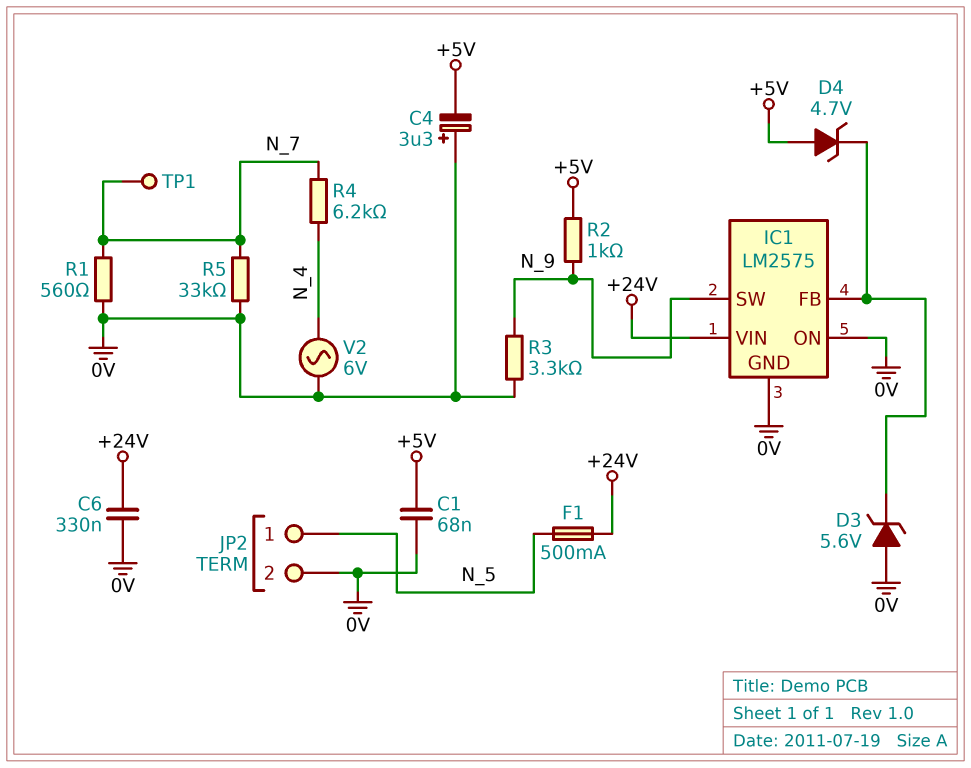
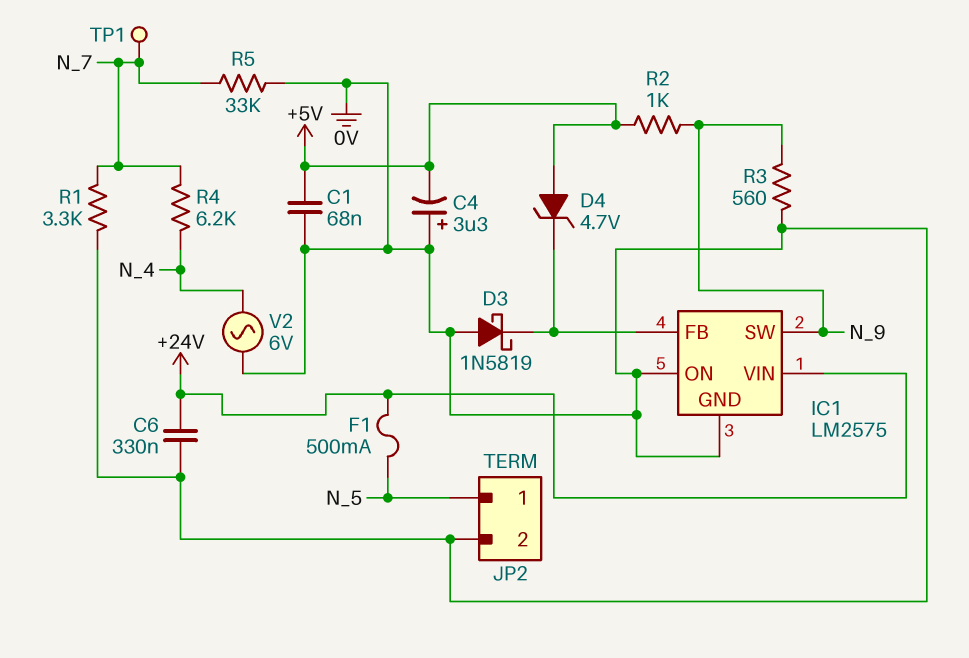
D3: zener 5.6V (A 0V, K IC1/FB) -> schottky 1N5819 (A 0V, K IC1/FB)
R1: 560 (0V, N_7) -> 3.3k (0V, N_7)
R3: 3.3k (0V, N_9) -> 560 (0V, N_9)

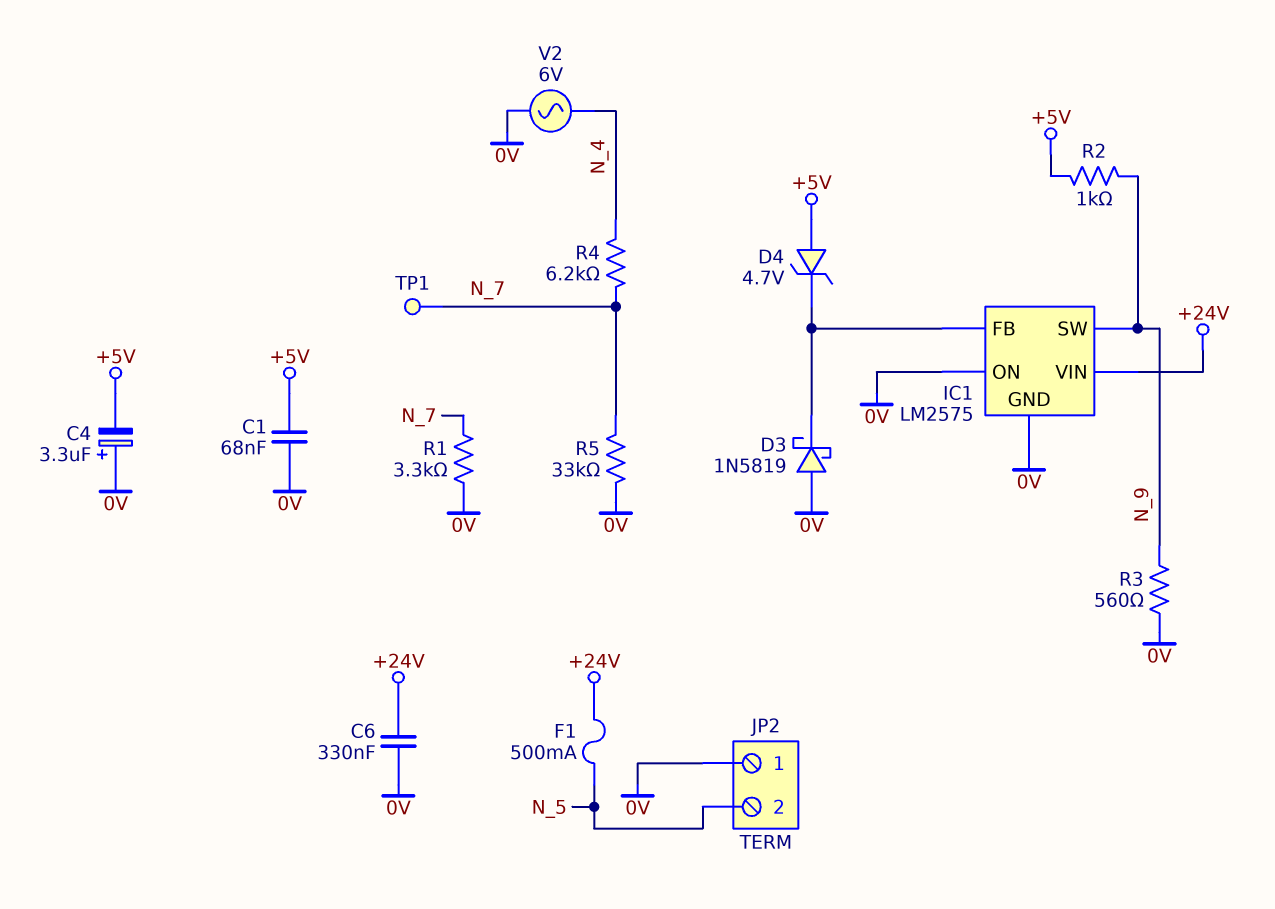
JP2 pin 1: N_5 -> 0V
JP2 pin 2: 0V -> N_5

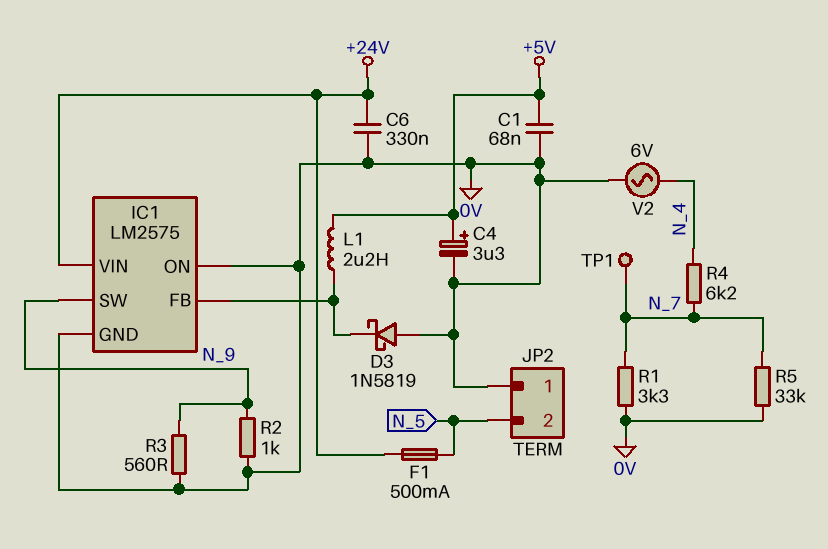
C4: 3.3uF (plus 0V, minus +5V) -> 3.3uF (plus +5V, minus 0V)
D4: zener 4.7V (A +5V, K IC1/FB) -> none
L1: none -> 2.2uH (+5V, IC1/FB)
R2: 1k (+5V, N_9) -> 1k (0V, N_9)

